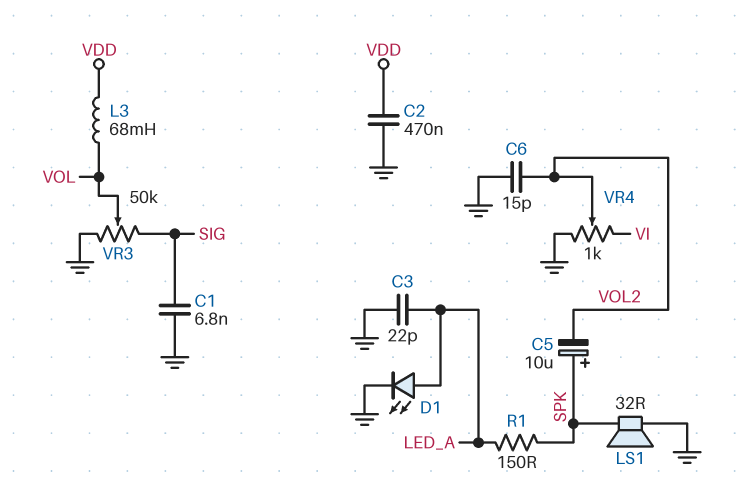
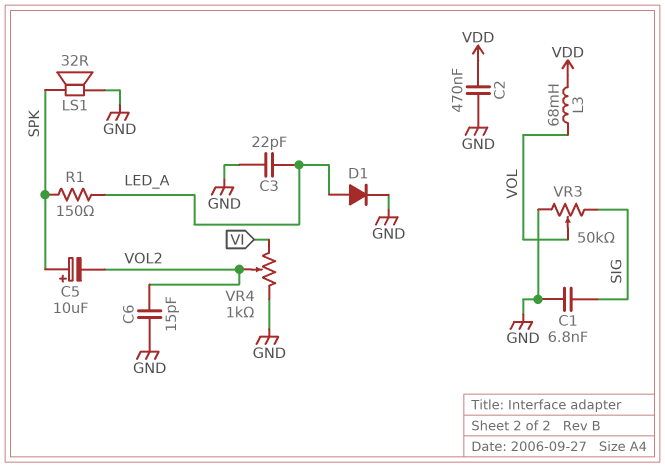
D1: LED (A LED_A, K GND) -> diode (A LED_A, K GND)

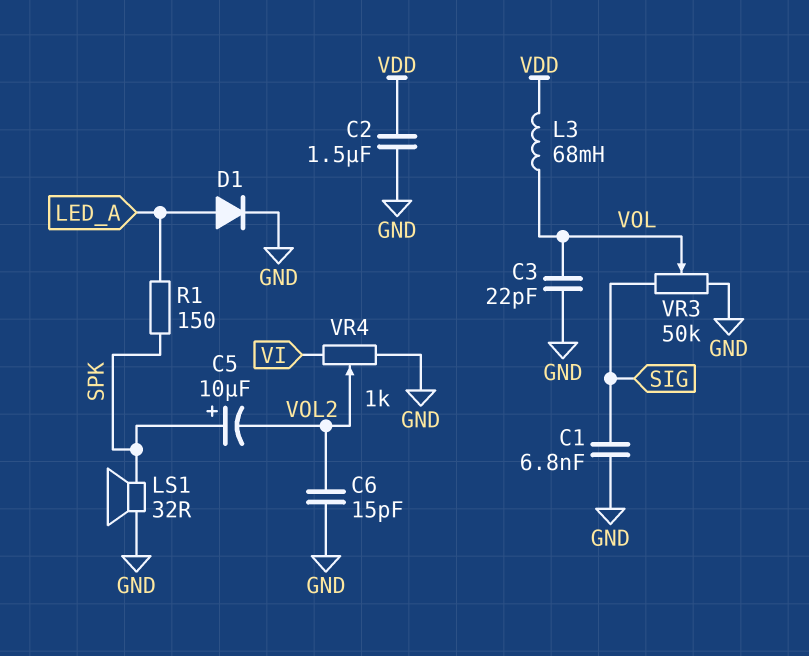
C2: 470nF (GND, VDD) -> 1.5uF (GND, VDD)
C3: 22pF (GND, LED_A) -> 22pF (GND, VOL)

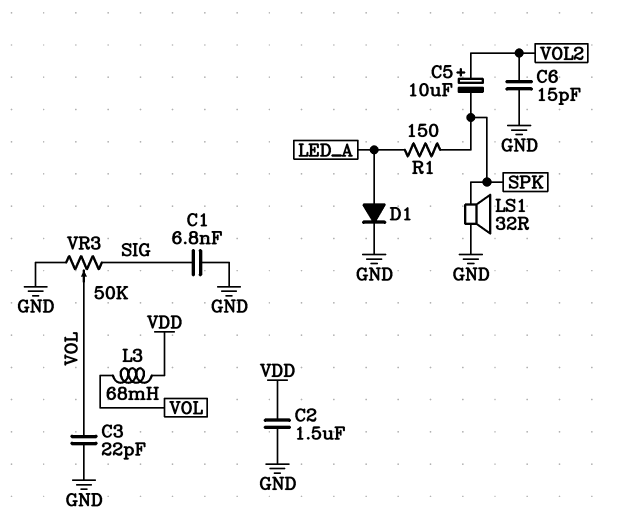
C5: 10uF (plus SPK, minus VOL2) -> 10uF (plus VOL2, minus SPK)
VR4: 1k (GND, VI, wiper VOL2) -> none

